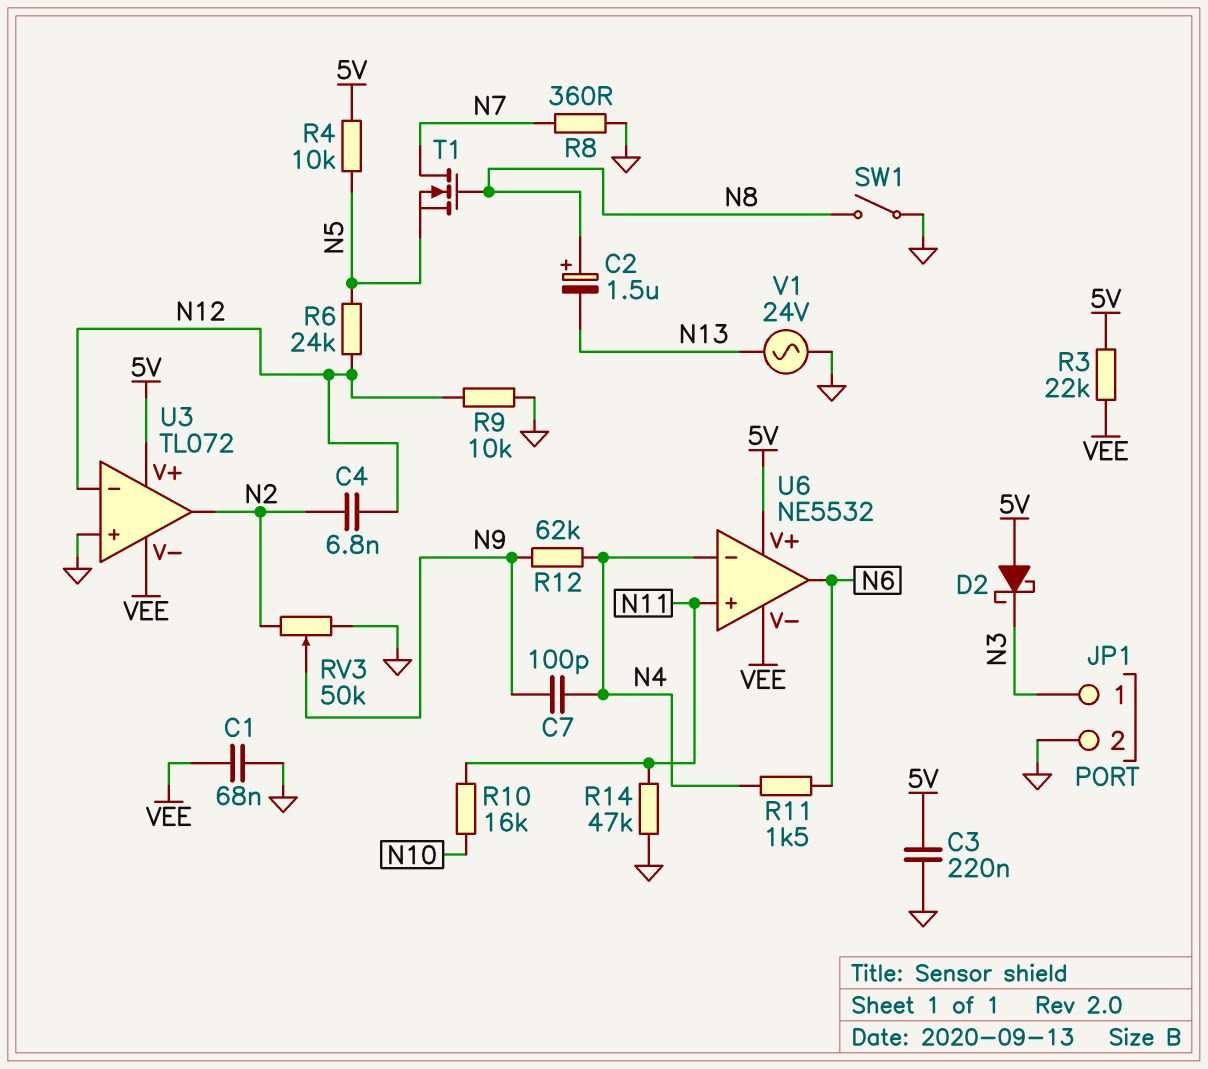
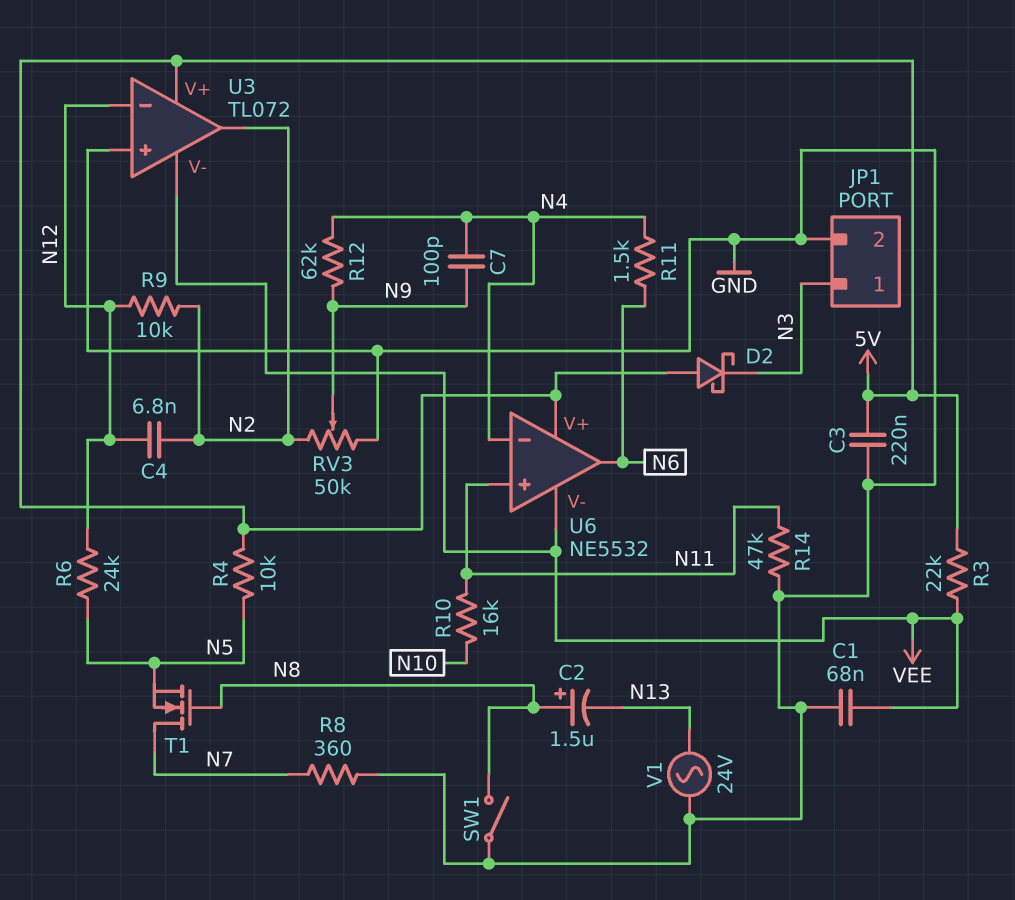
R9: 10k (GND, N12) -> 10k (N2, N12)

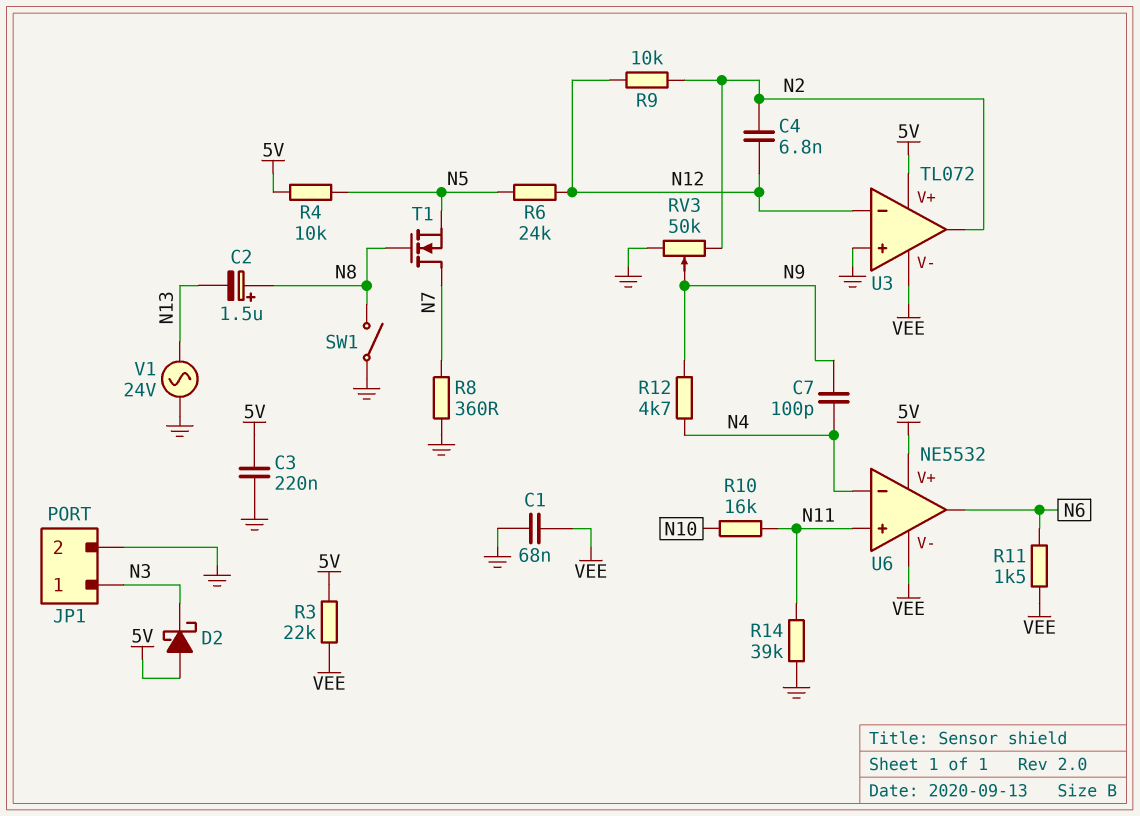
R11: 1.5k (N4, N6) -> 1.5k (N6, VEE)
R12: 62k (N4, N9) -> 4.7k (N4, N9)
R14: 47k (GND, N11) -> 39k (GND, N11)

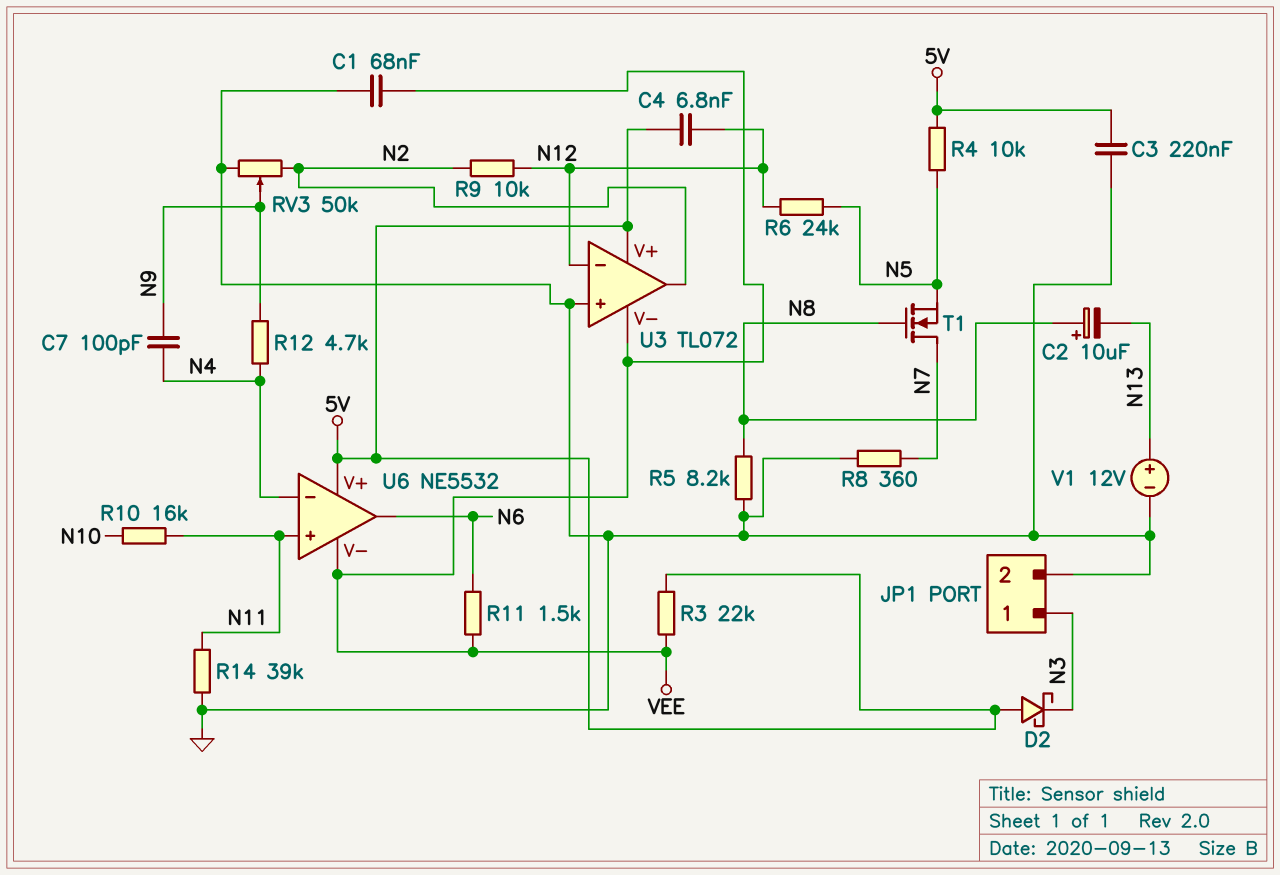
C2: 1.5uF (plus N8, minus N13) -> 10uF (plus N8, minus N13)
C4: 6.8nF (N2, N12) -> 6.8nF (5V, N12)
R5: none -> 8.2k (GND, N8)
SW1: switch (GND, N8) -> none
V1: AC 24V (GND, N13) -> 12V (plus N13, minus GND)

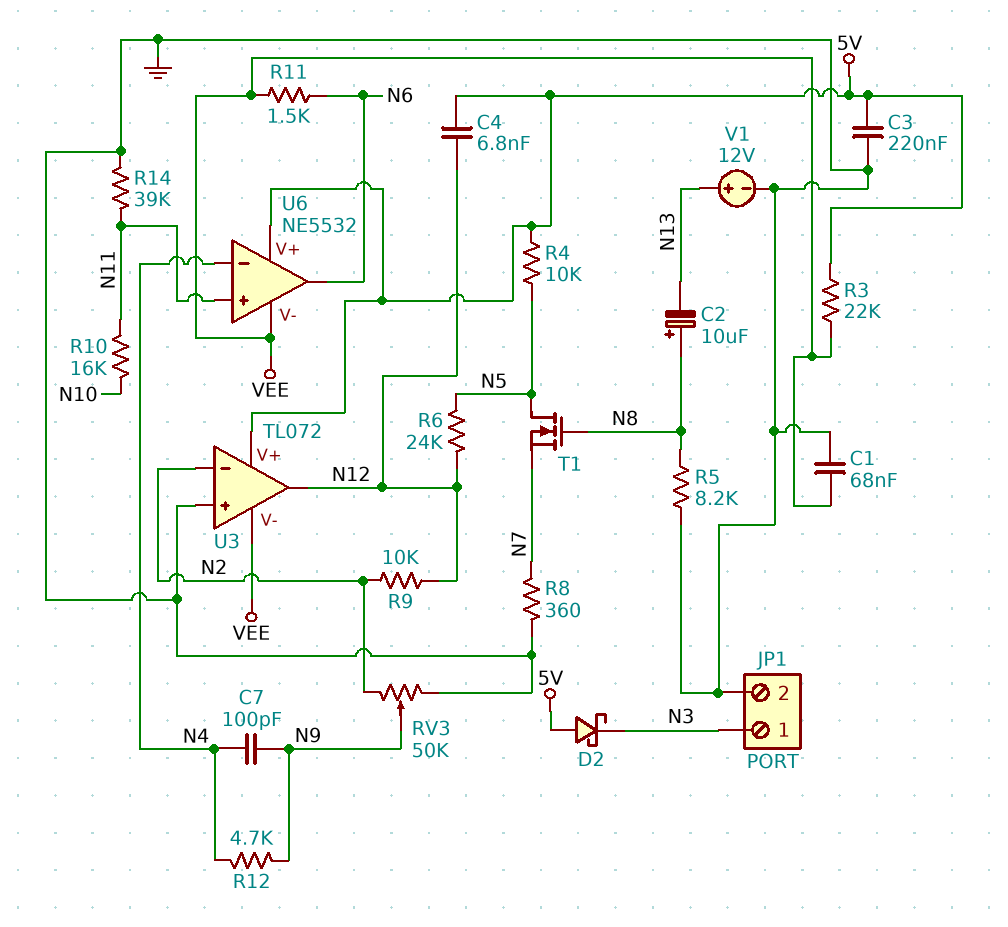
T1: NMOS (G N8, D N7, S N5) -> NMOS (G N8, D N5, S N7)
U3 pin in-: N12 -> N2
U3 pin out: N2 -> N12

